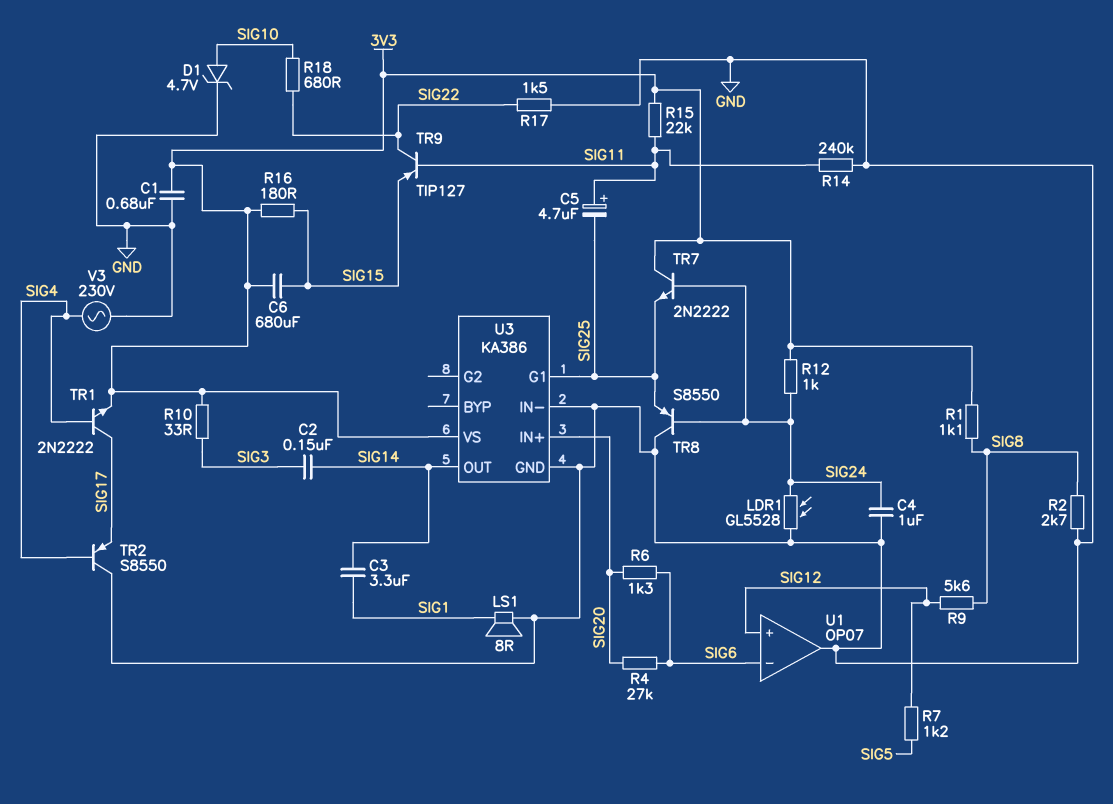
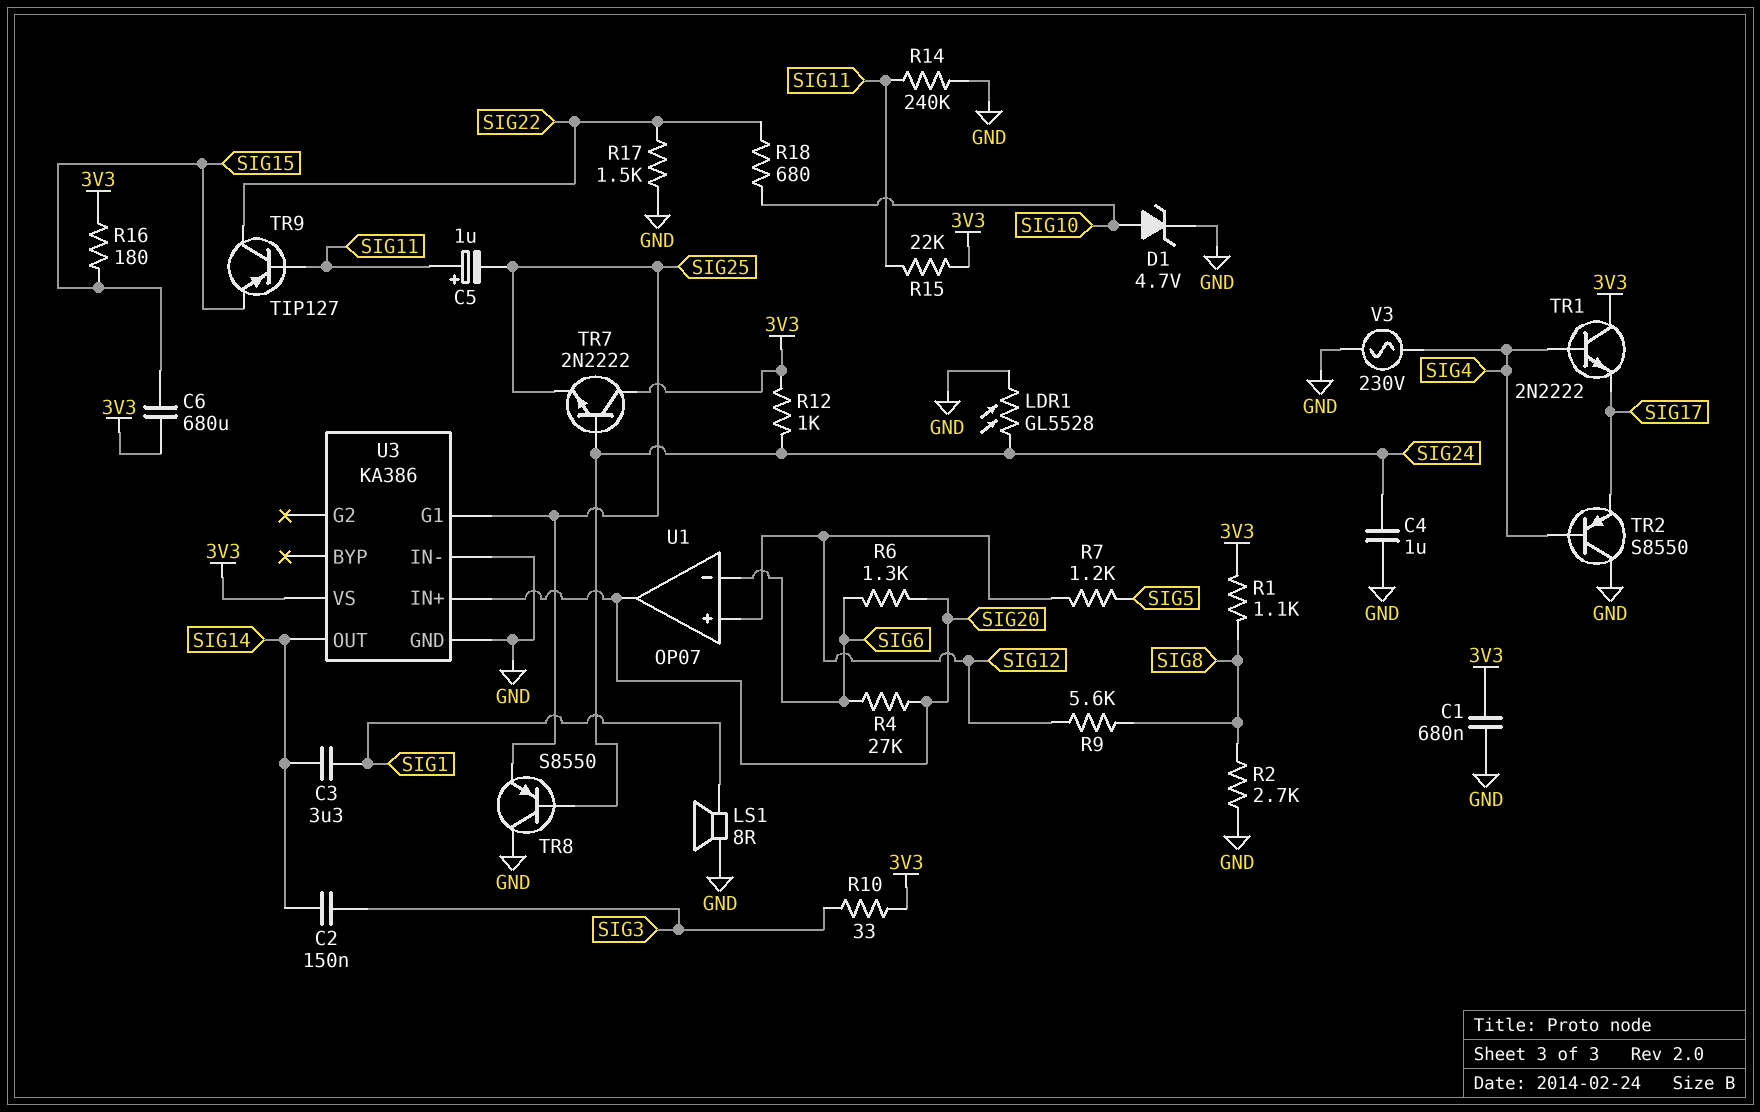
C5: 4.7uF (plus SIG11, minus SIG25) -> 1uF (plus SIG11, minus SIG25)
TR1: NPN 2N2222 (B SIG4, C SIG17, E 3V3) -> NPN 2N2222 (B SIG4, C 3V3, E SIG17)
U1 pin out: GND -> SIG20

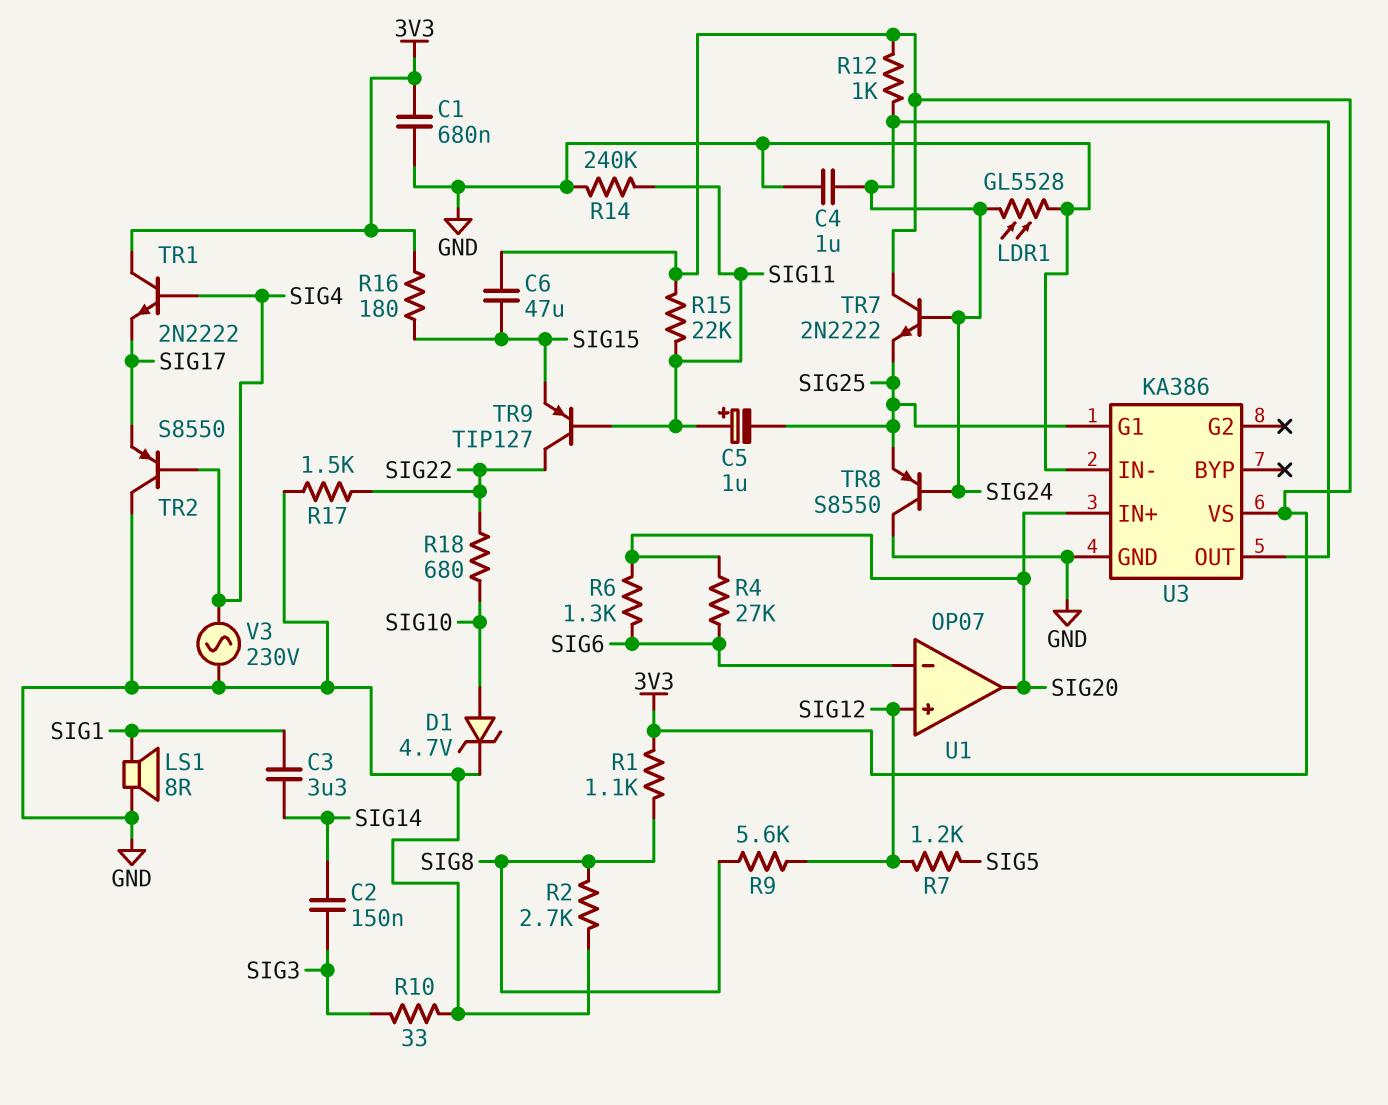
C6: 680uF (3V3, SIG15) -> 47uF (3V3, SIG15)
R10: 33 (3V3, SIG3) -> 33 (GND, SIG3)
U3 pin OUT: SIG14 -> SIG24

